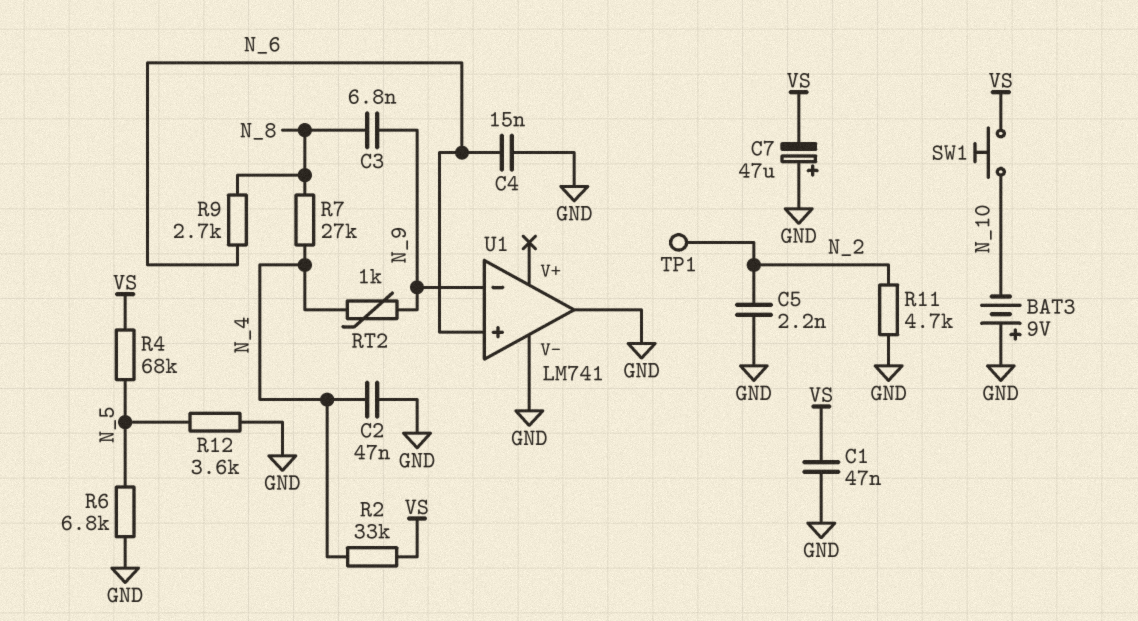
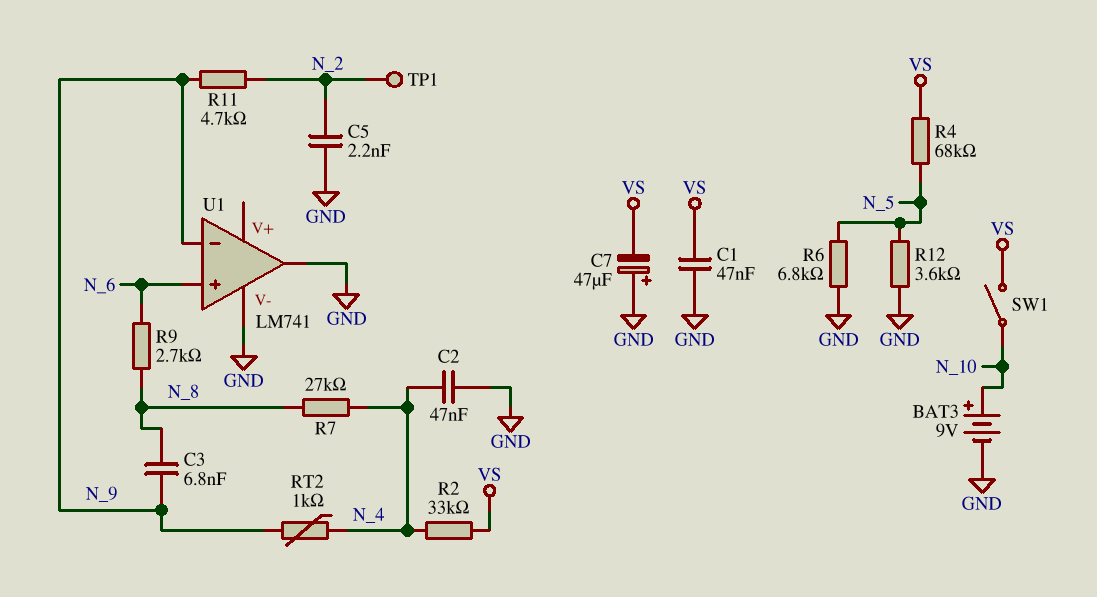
BAT3: 9V (plus GND, minus N_10) -> 9V (plus N_10, minus GND)
C4: 15nF (GND, N_6) -> none
R11: 4.7k (GND, N_2) -> 4.7k (N_2, N_9)
SW1: button (N_10, VS) -> switch (N_10, VS)

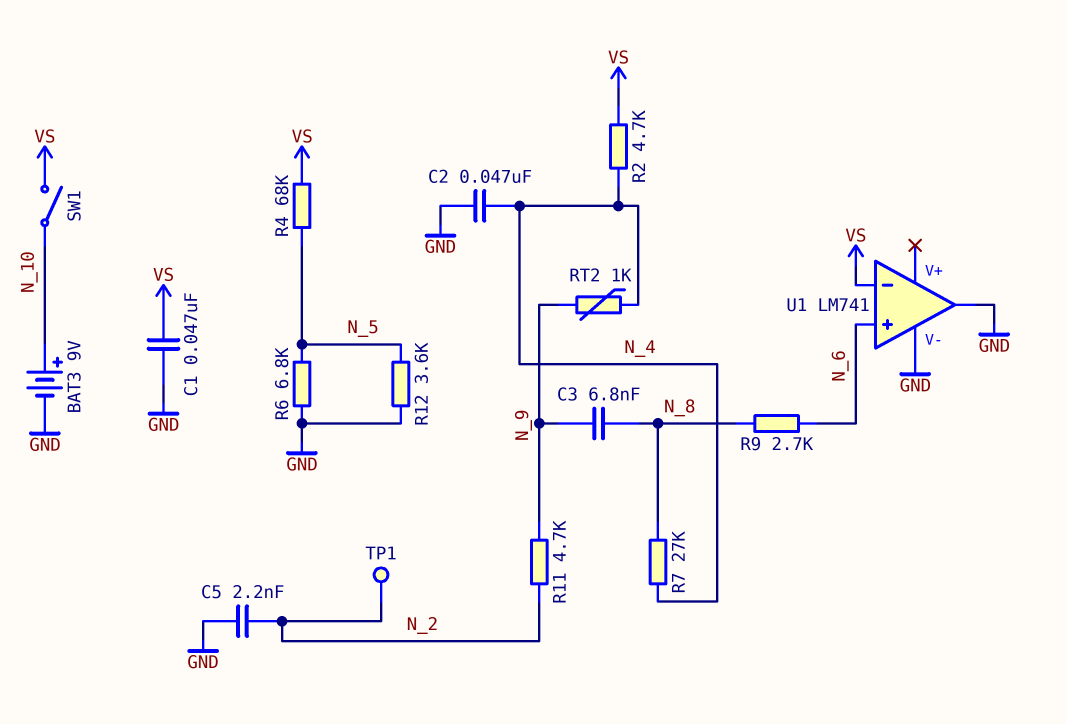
C7: 47uF (plus GND, minus VS) -> none
R2: 33k (N_4, VS) -> 4.7k (N_4, VS)
U1 pin in-: N_9 -> VS

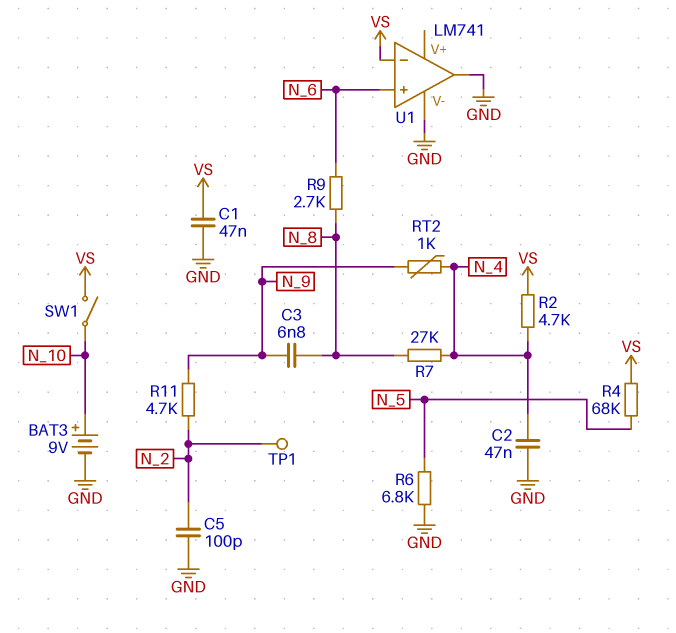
C5: 2.2nF (GND, N_2) -> 100pF (GND, N_2)
R12: 3.6k (GND, N_5) -> none

